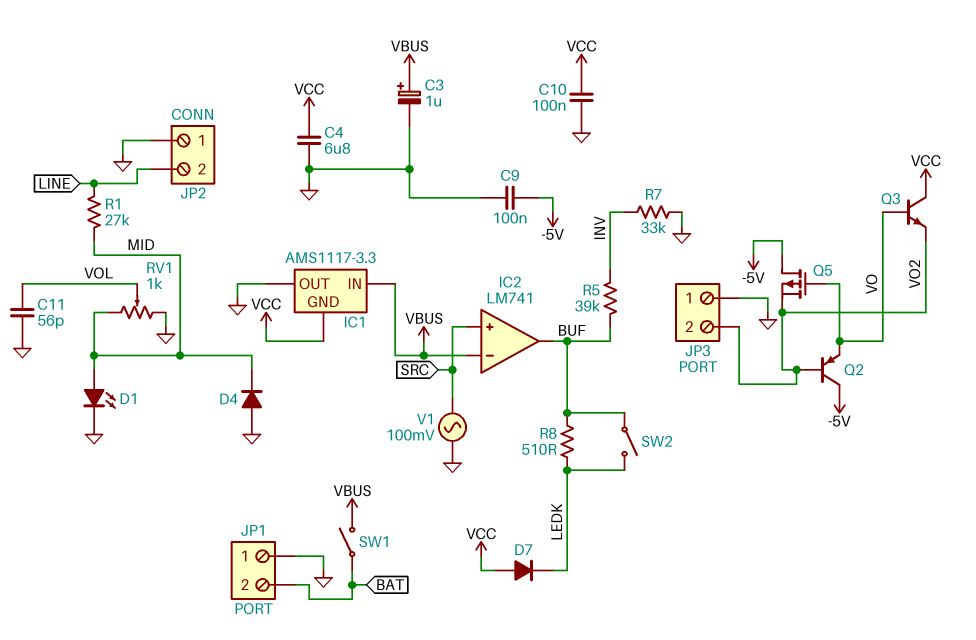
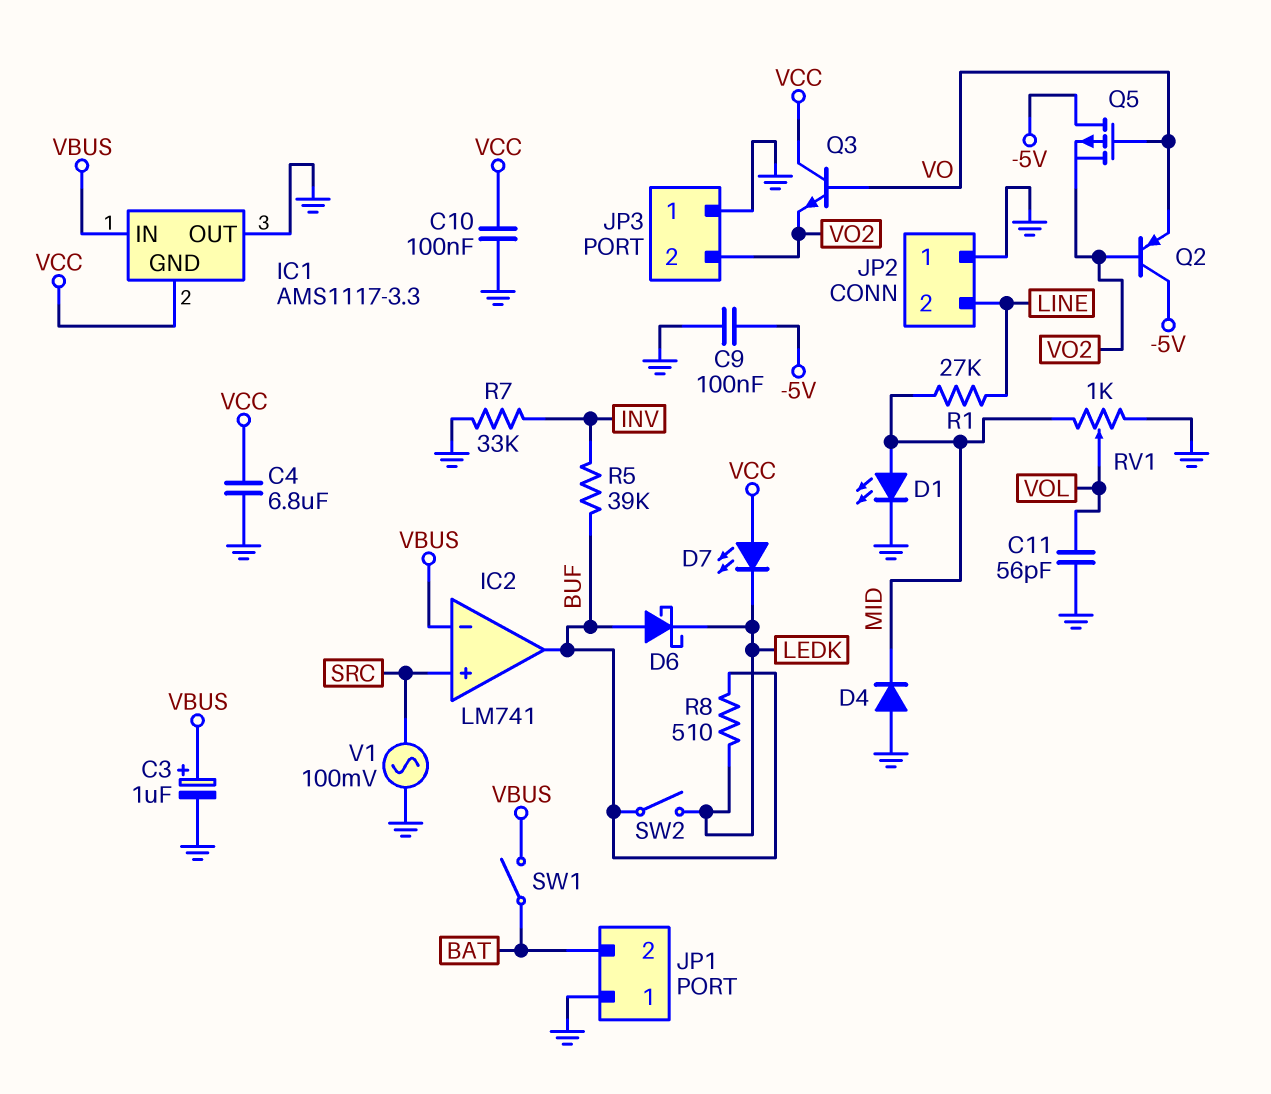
D6: none -> schottky (A BUF, K LEDK)
D7: diode (A VCC, K LEDK) -> LED (A VCC, K LEDK)

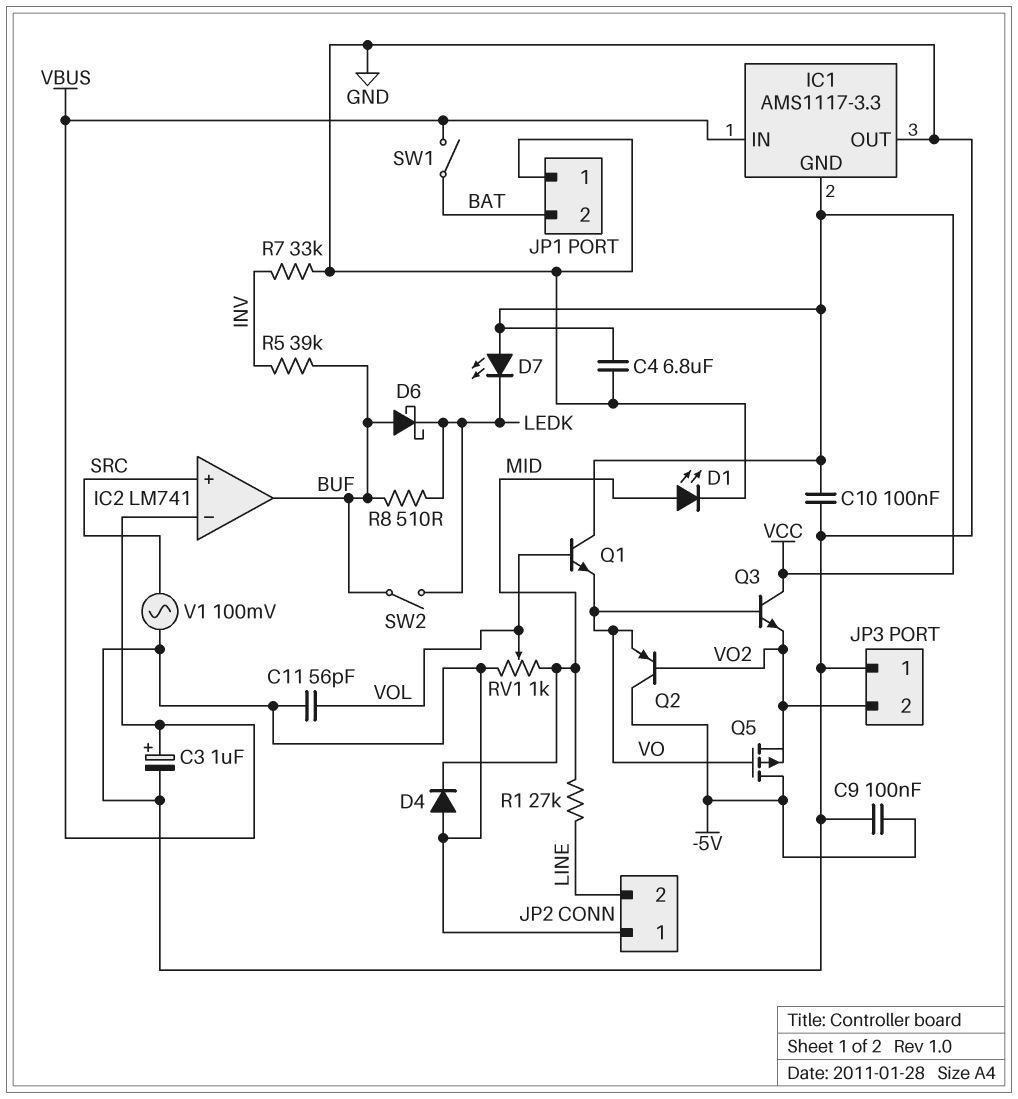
Q1: none -> NPN (B VOL, C VCC, E VO)

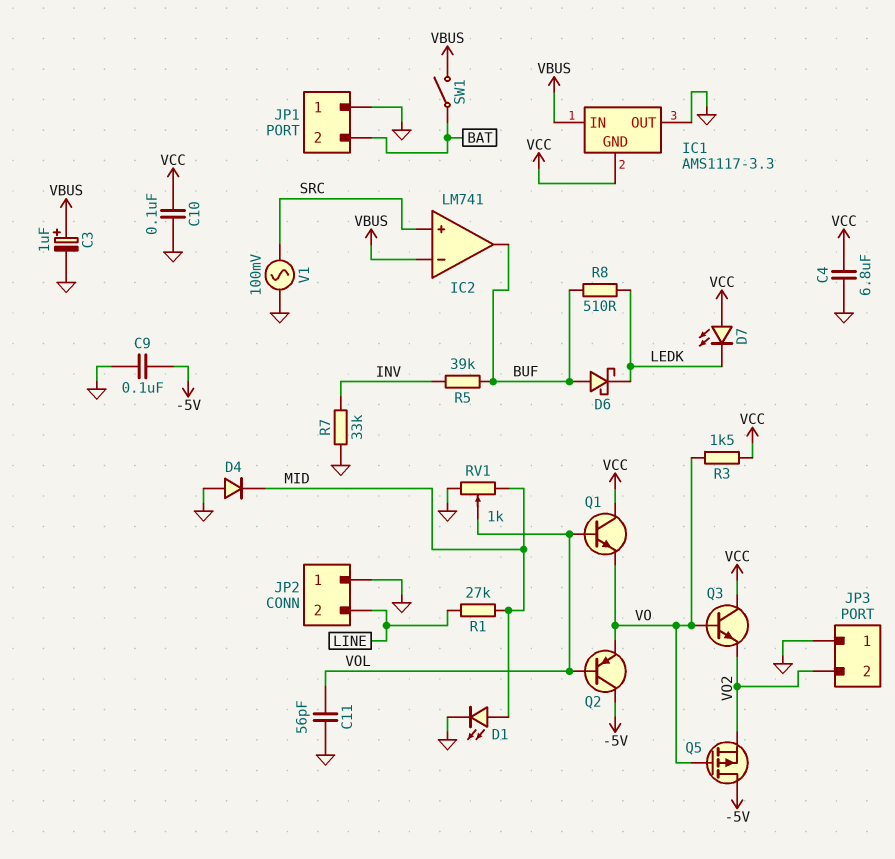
Q2: PNP (B VO2, C -5V, E VO) -> PNP (B VOL, C -5V, E VO)
R3: none -> 1.5k (VCC, VO)
SW2: switch (BUF, LEDK) -> none

